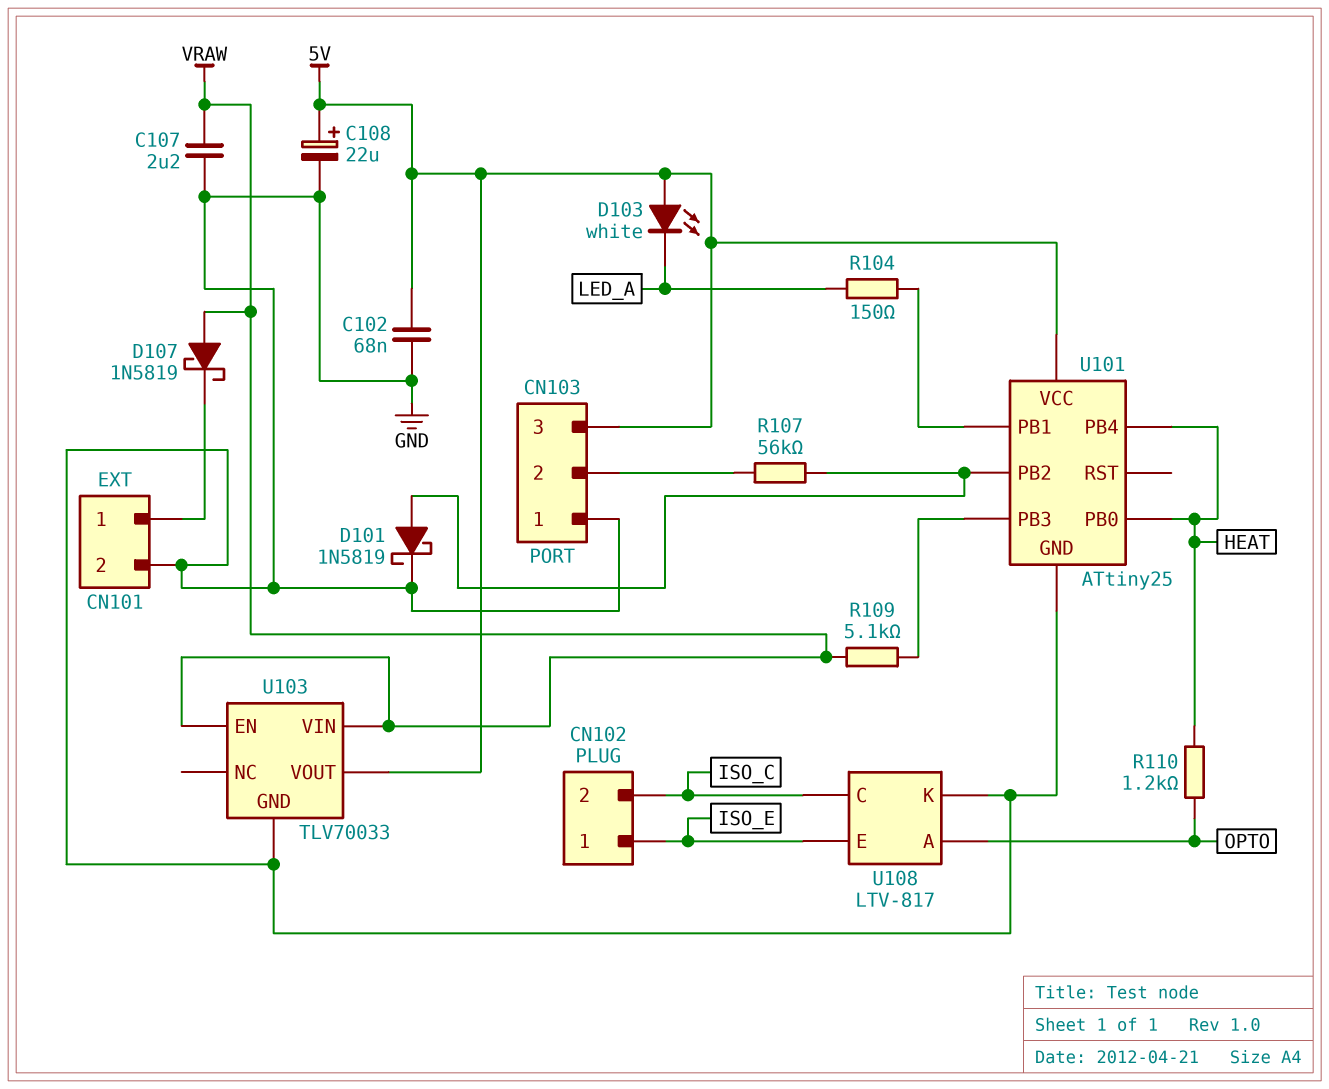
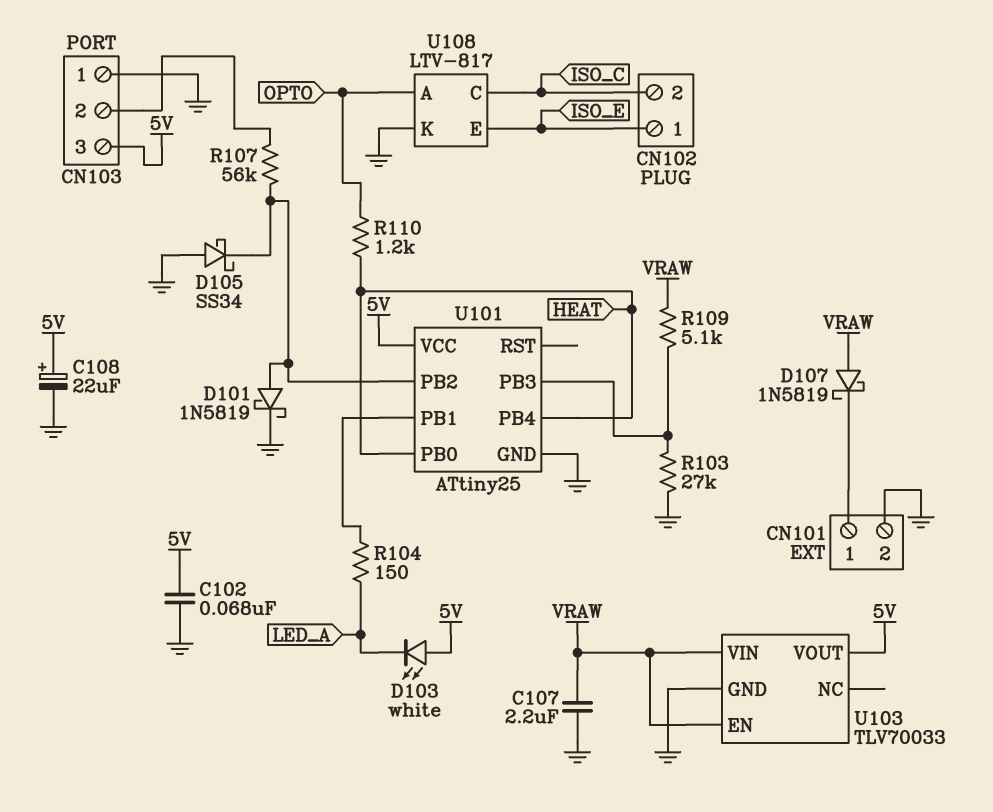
D105: none -> schottky SS34 (A GND, K U101/PB2)
R103: none -> 27k (GND, U101/PB3)

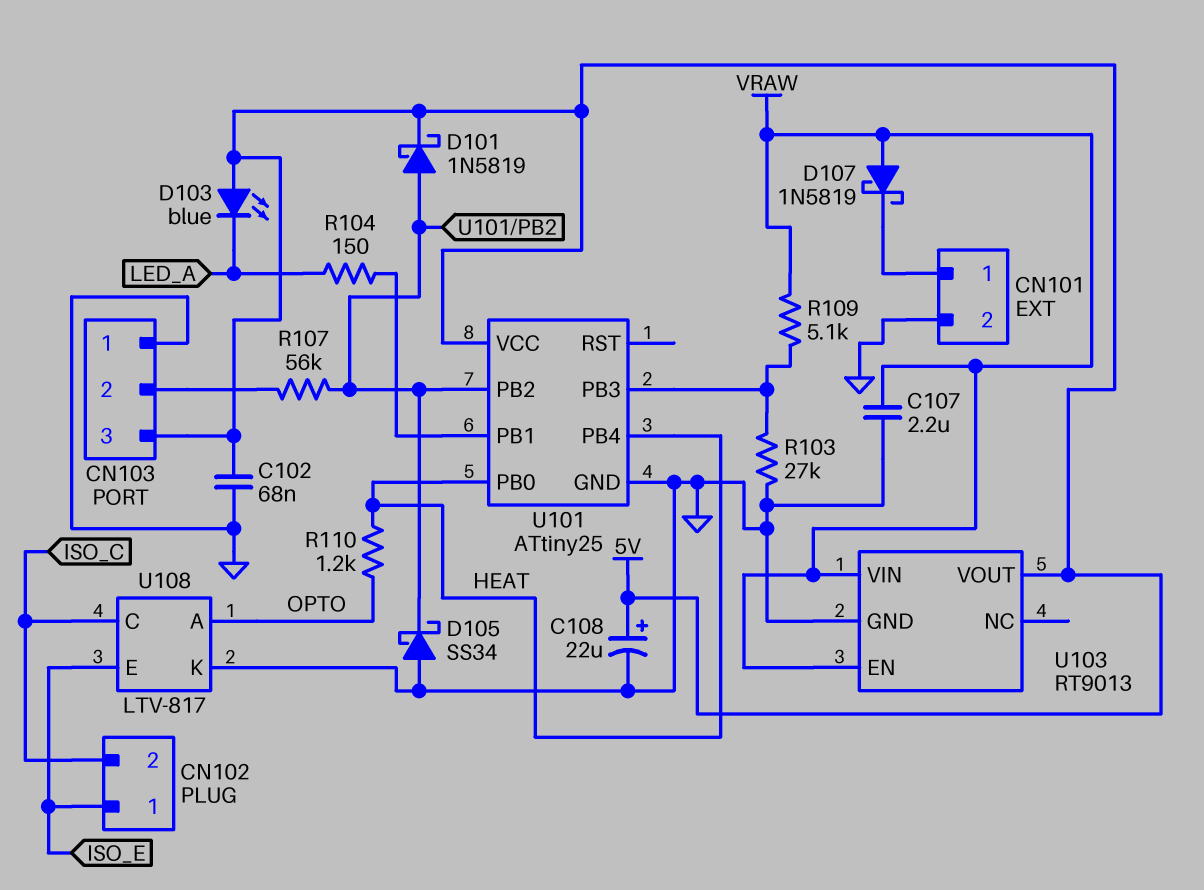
D101: schottky 1N5819 (A U101/PB2, K GND) -> schottky 1N5819 (A U101/PB2, K 5V)
D103: LED white (A 5V, K LED_A) -> LED blue (A 5V, K LED_A)
U103: TLV70033 -> RT9013

